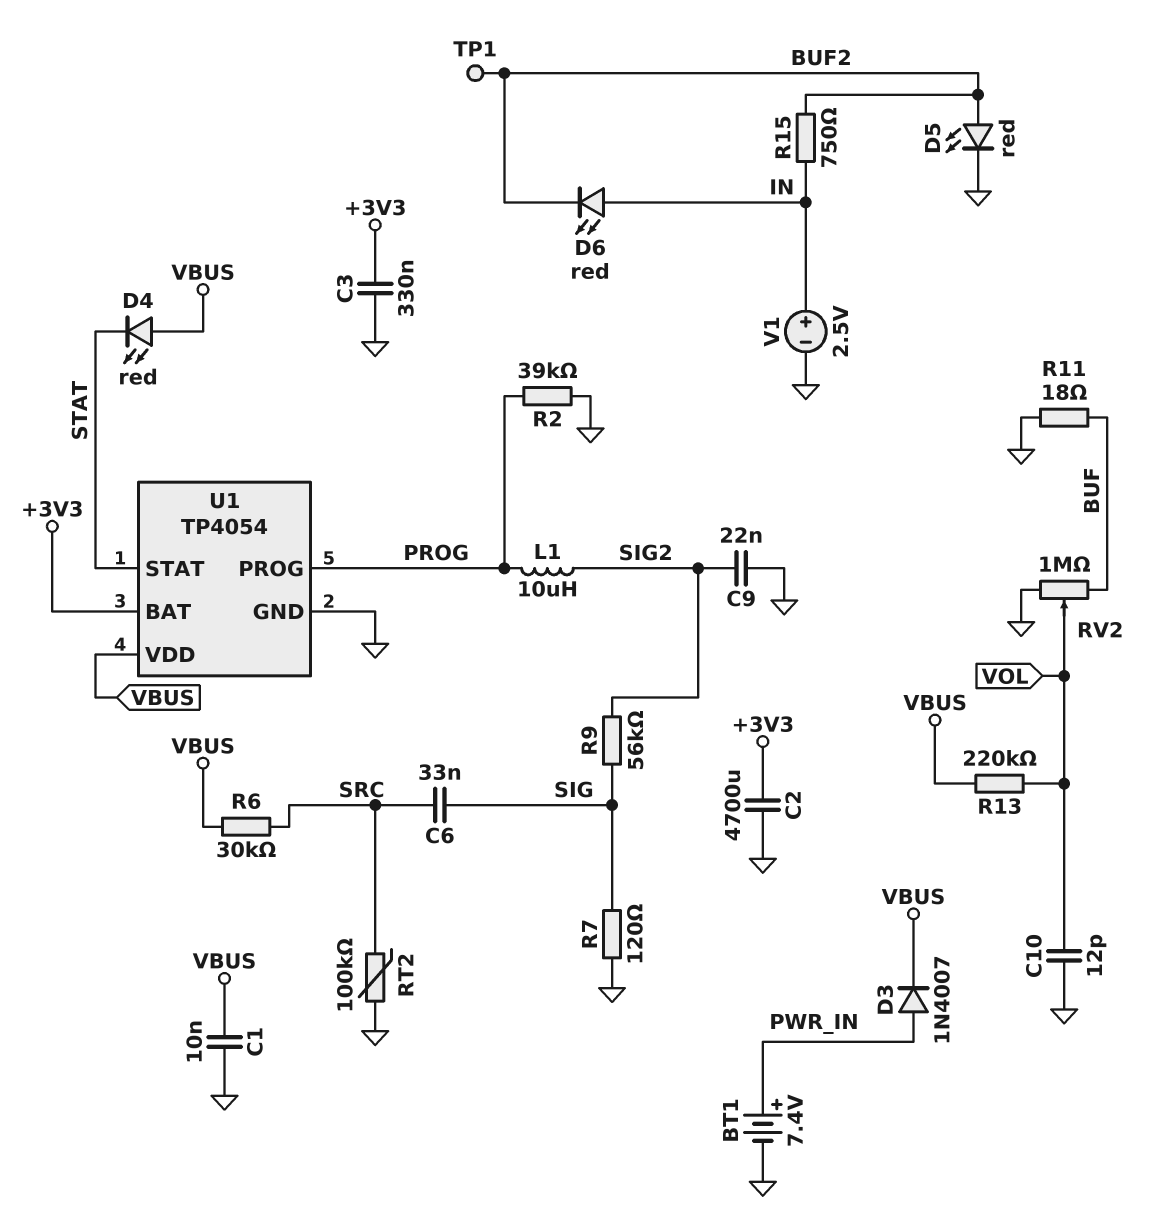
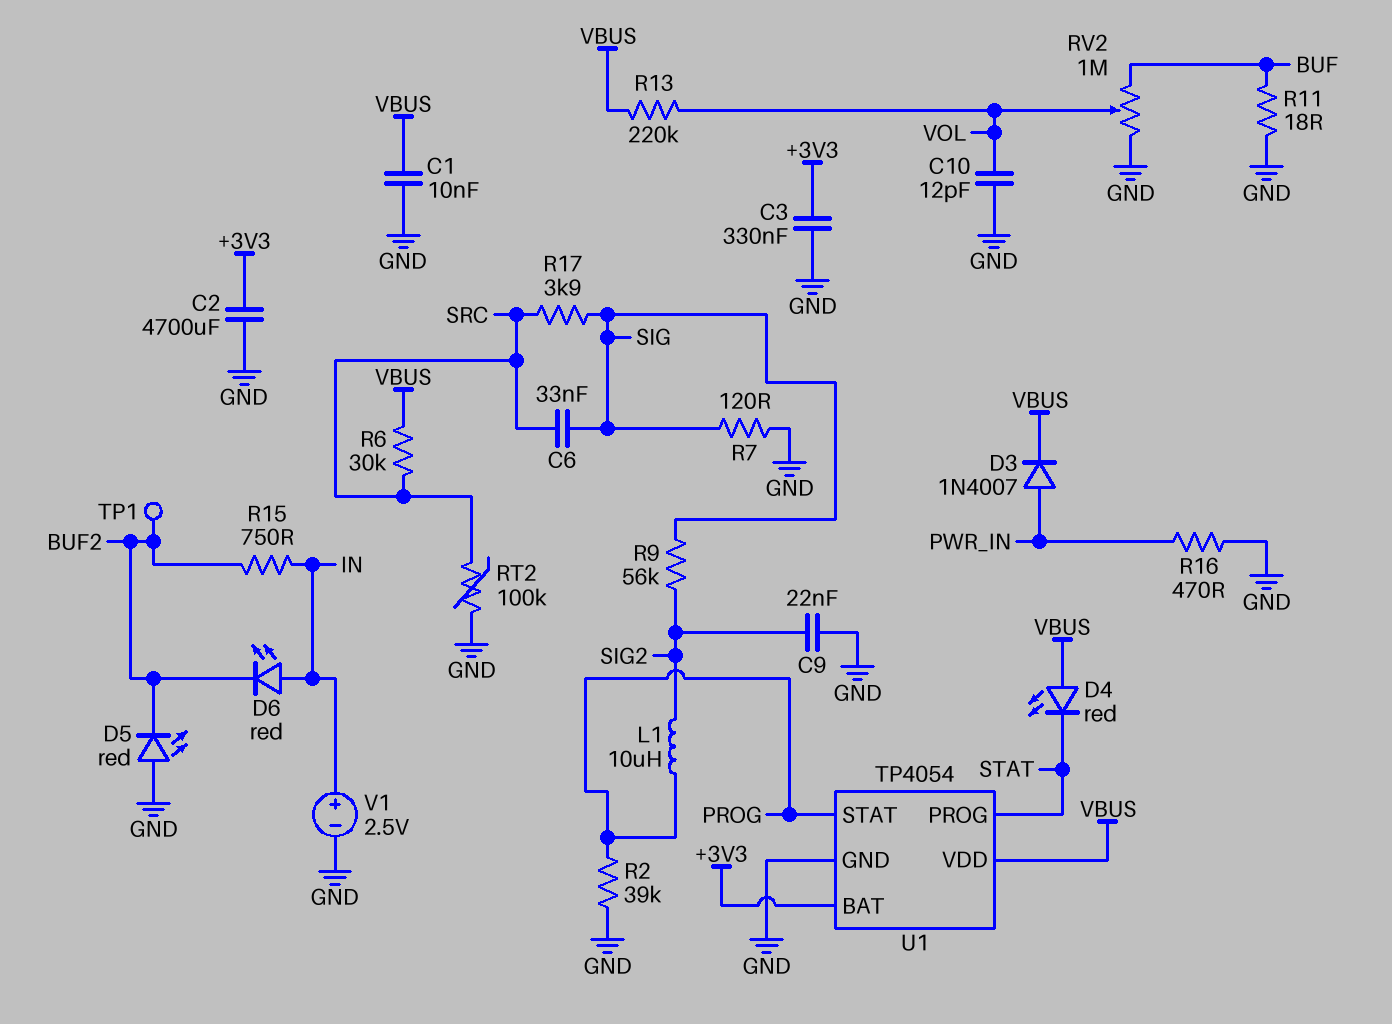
BT1: 7.4V (plus PWR_IN, minus GND) -> none
D5: LED red (A BUF2, K GND) -> LED red (A GND, K BUF2)
R16: none -> 470 (GND, PWR_IN)
R17: none -> 3.9k (SIG, SRC)
U1 pin PROG: PROG -> STAT
U1 pin STAT: STAT -> PROG

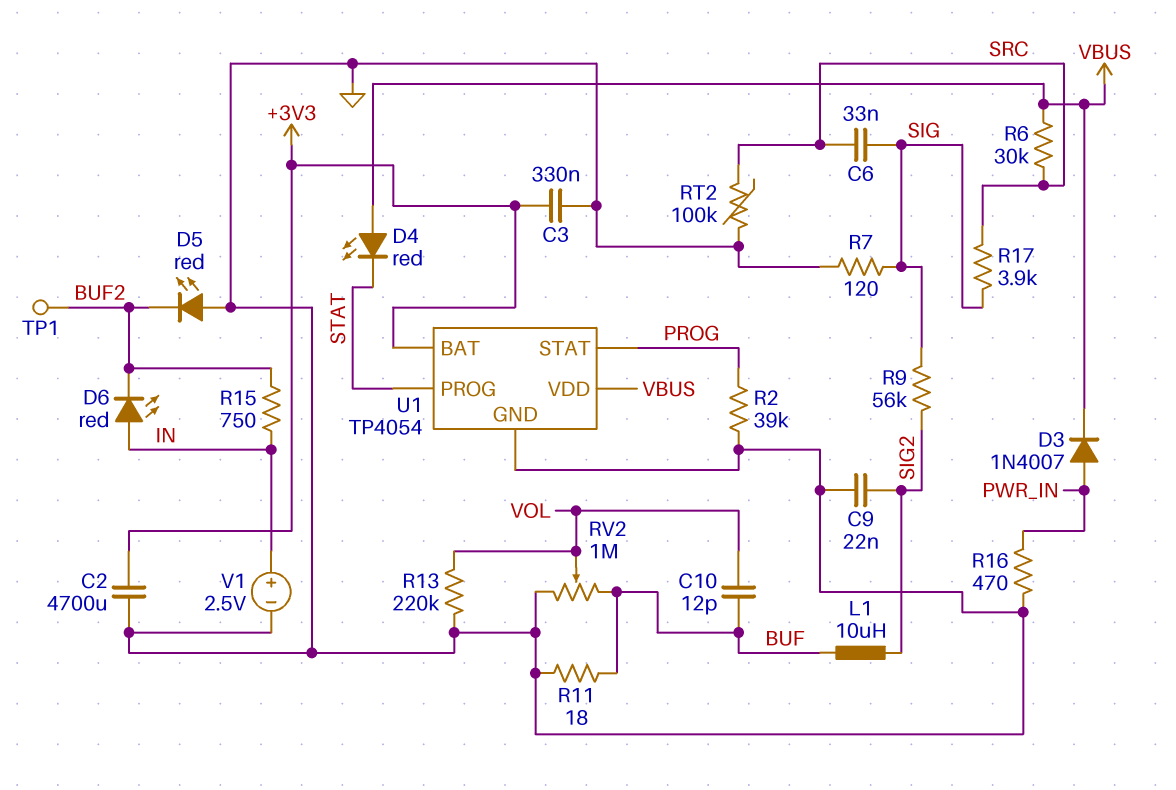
C1: 10nF (GND, VBUS) -> none
C10: 12pF (GND, VOL) -> 12pF (BUF, VOL)
L1: 10uH (PROG, SIG2) -> 10uH (BUF, SIG2)
R13: 220k (VBUS, VOL) -> 220k (GND, VOL)

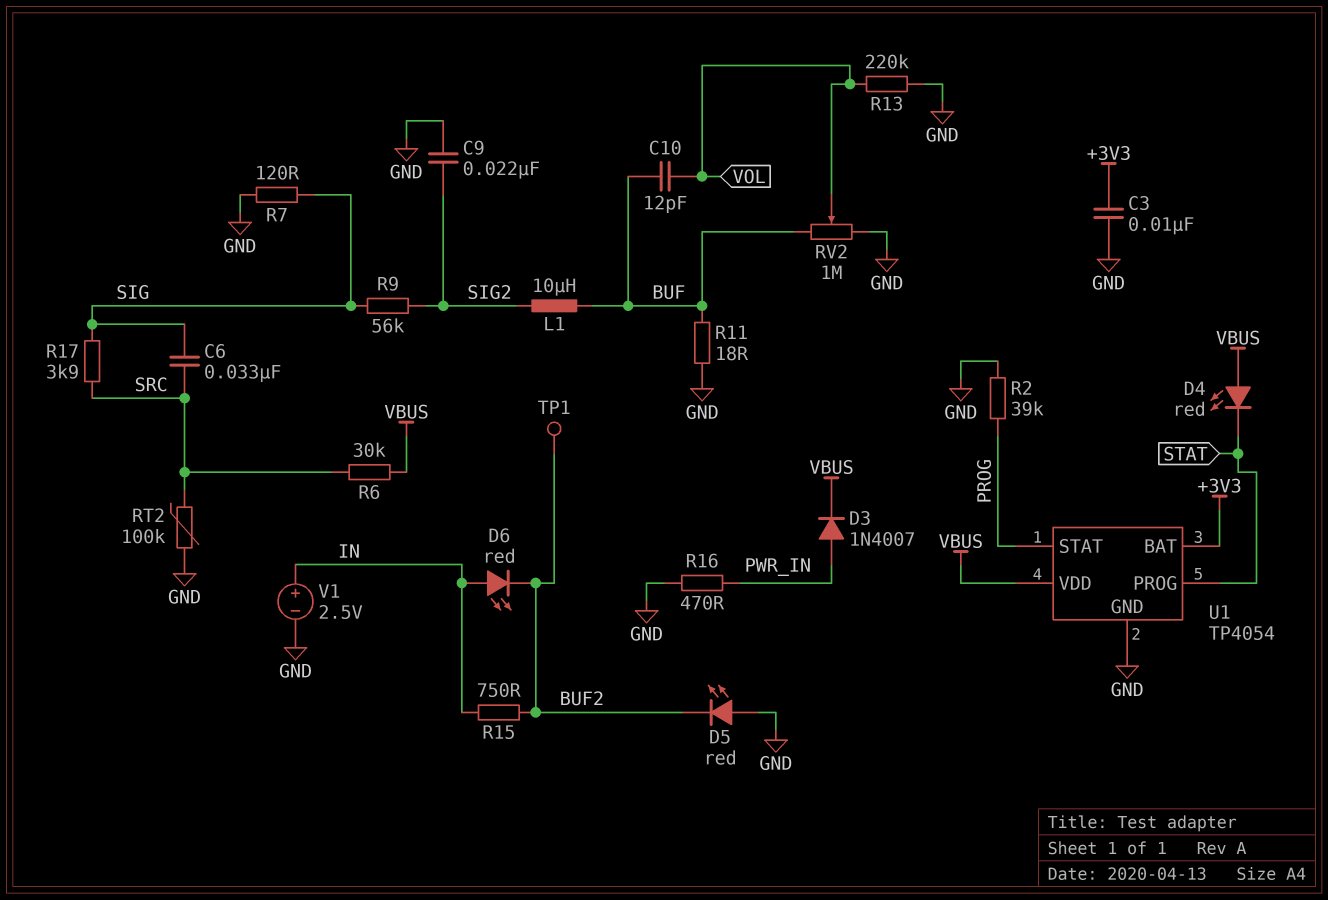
C2: 4700uF (+3V3, GND) -> none
C3: 330nF (+3V3, GND) -> 10nF (+3V3, GND)

